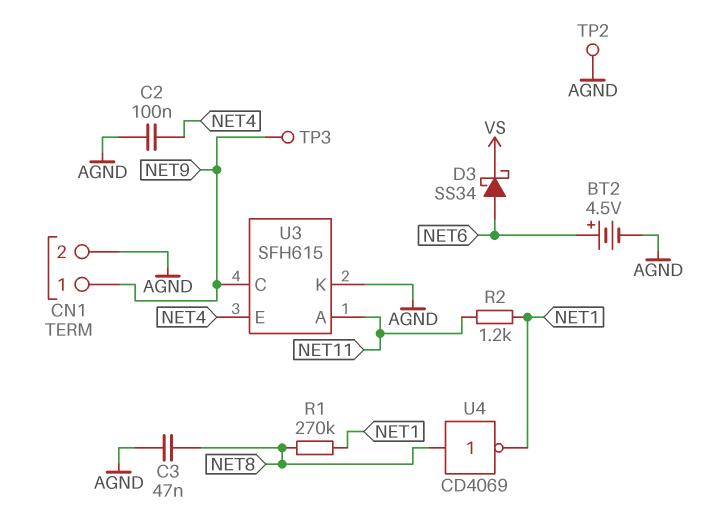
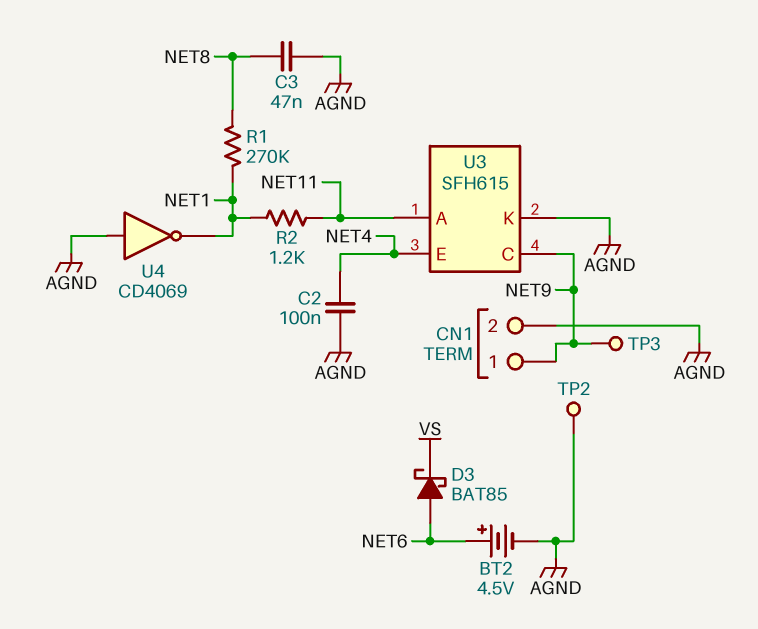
D3: schottky SS34 (A NET6, K VS) -> schottky BAT85 (A NET6, K VS)
U4: NOT CD4069 (in NET8, out NET1) -> NOT CD4069 (in AGND, out NET1)

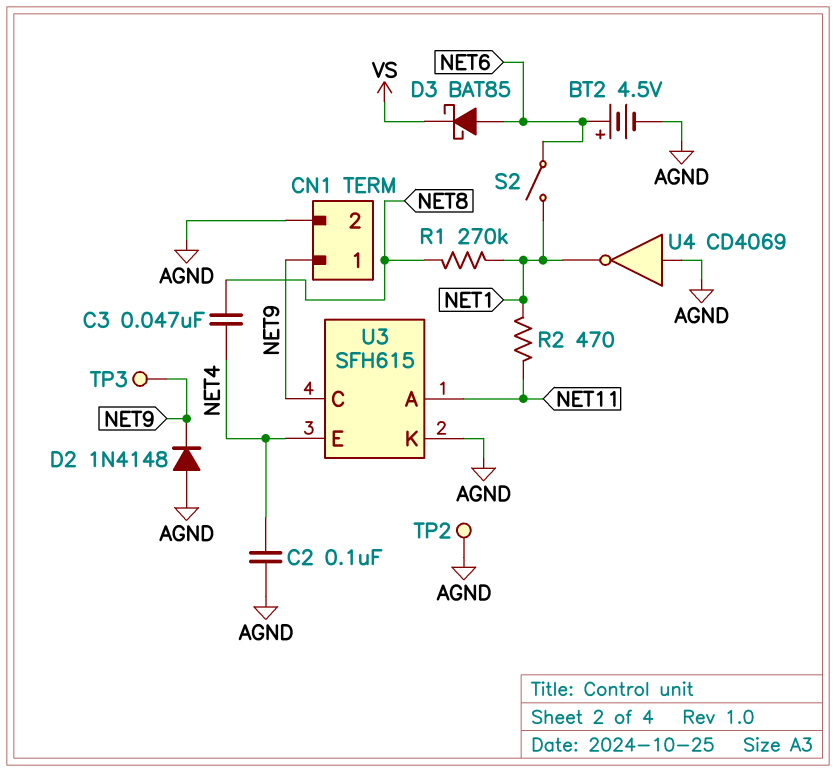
C3: 47nF (AGND, NET8) -> 47nF (NET4, NET8)
D2: none -> diode 1N4148 (A AGND, K NET9)
R2: 1.2k (NET1, NET11) -> 470 (NET1, NET11)
S2: none -> switch (NET1, NET6)

